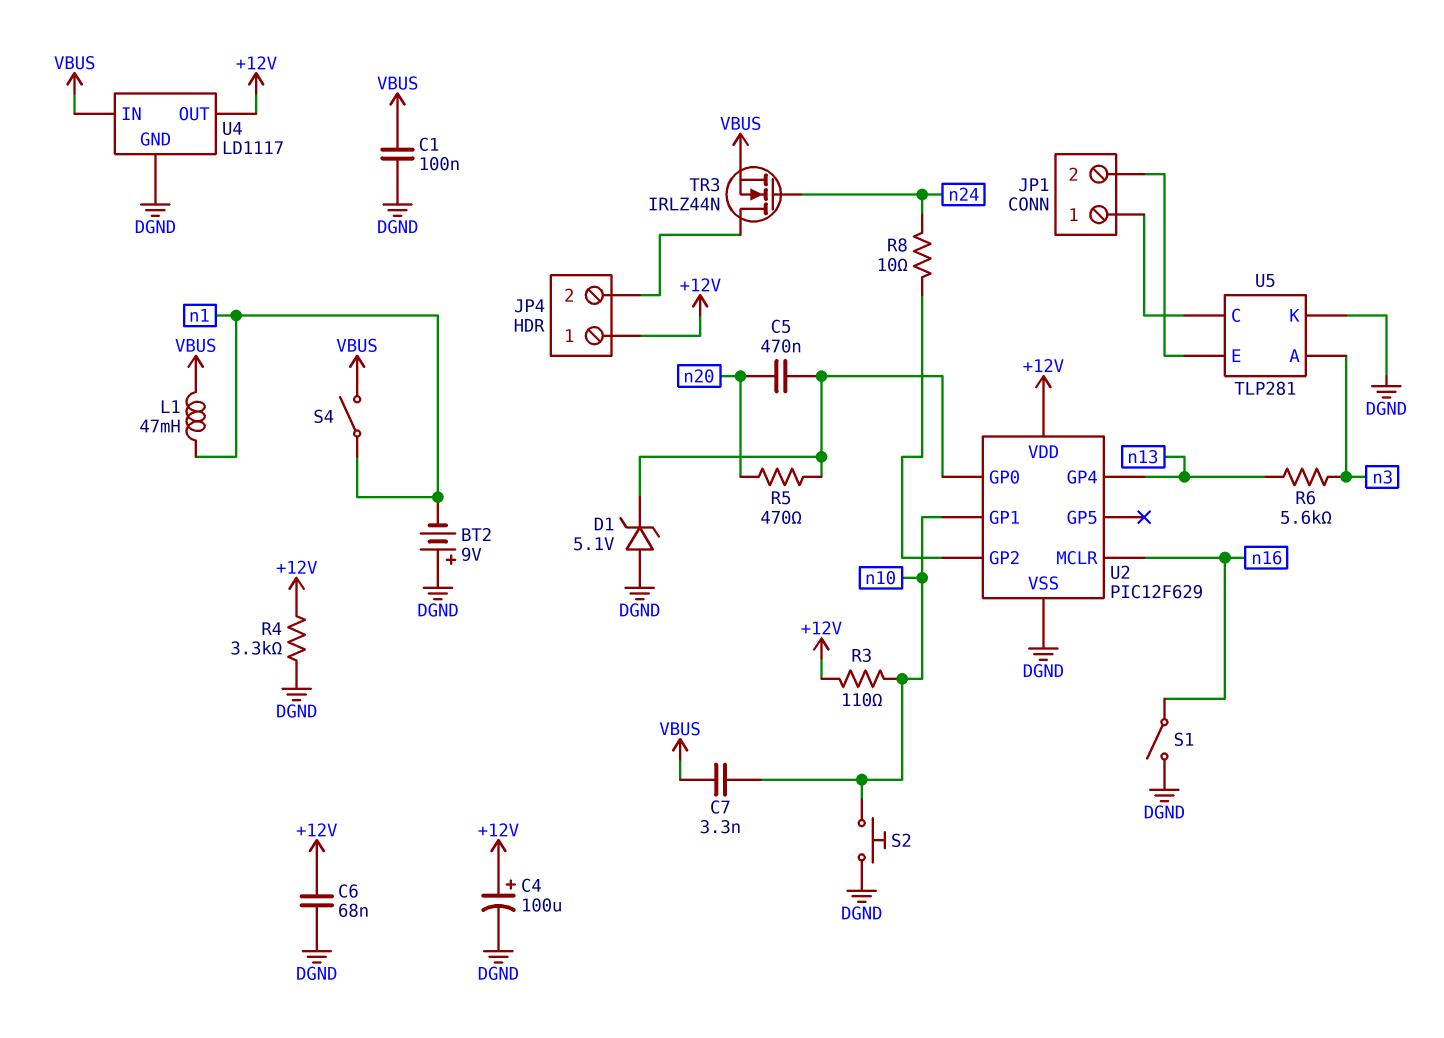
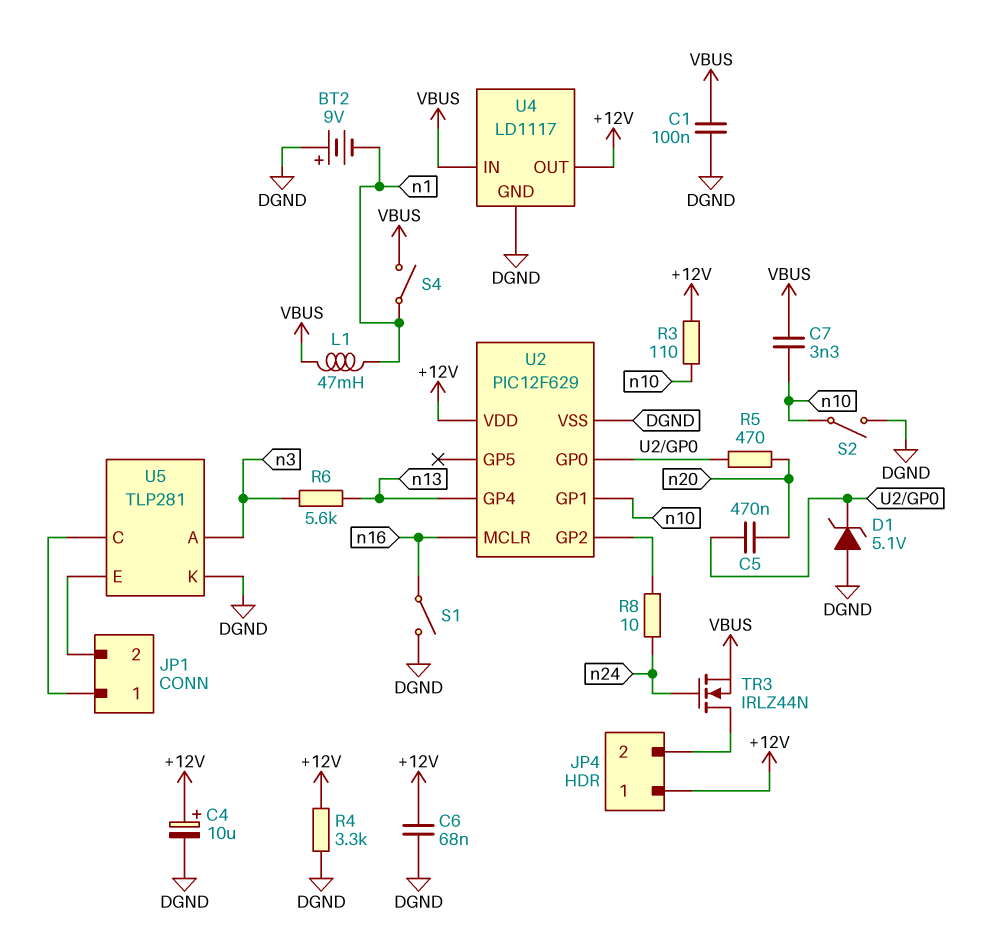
C4: 100uF (plus +12V, minus DGND) -> 10uF (plus +12V, minus DGND)
S2: button (DGND, n10) -> switch (DGND, n10)

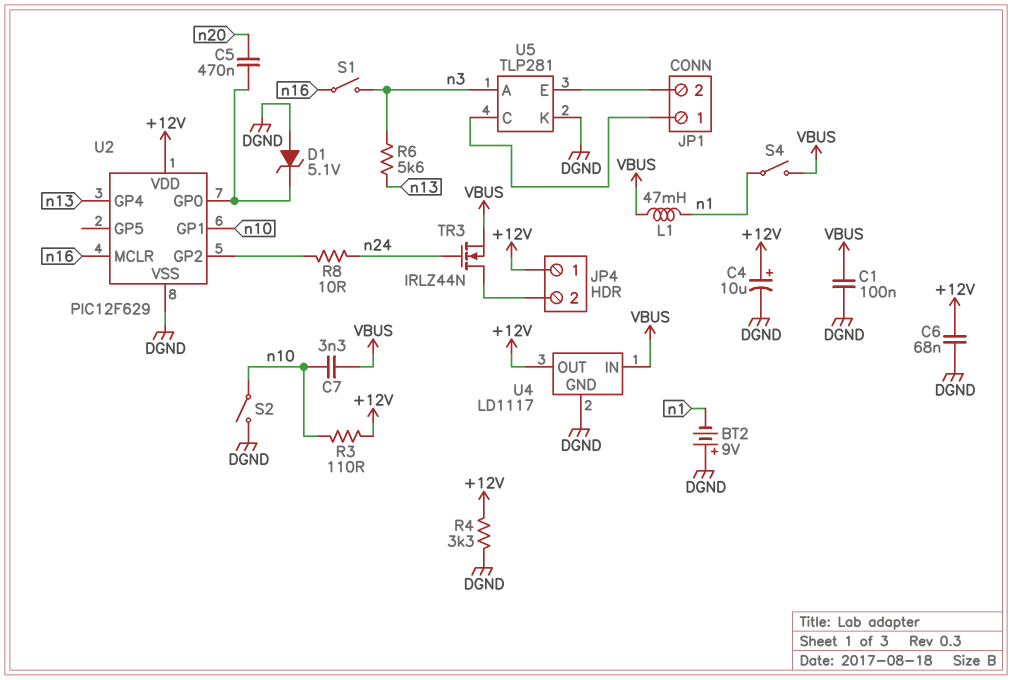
R5: 470 (U2/GP0, n20) -> none
S1: switch (DGND, n16) -> switch (n3, n16)

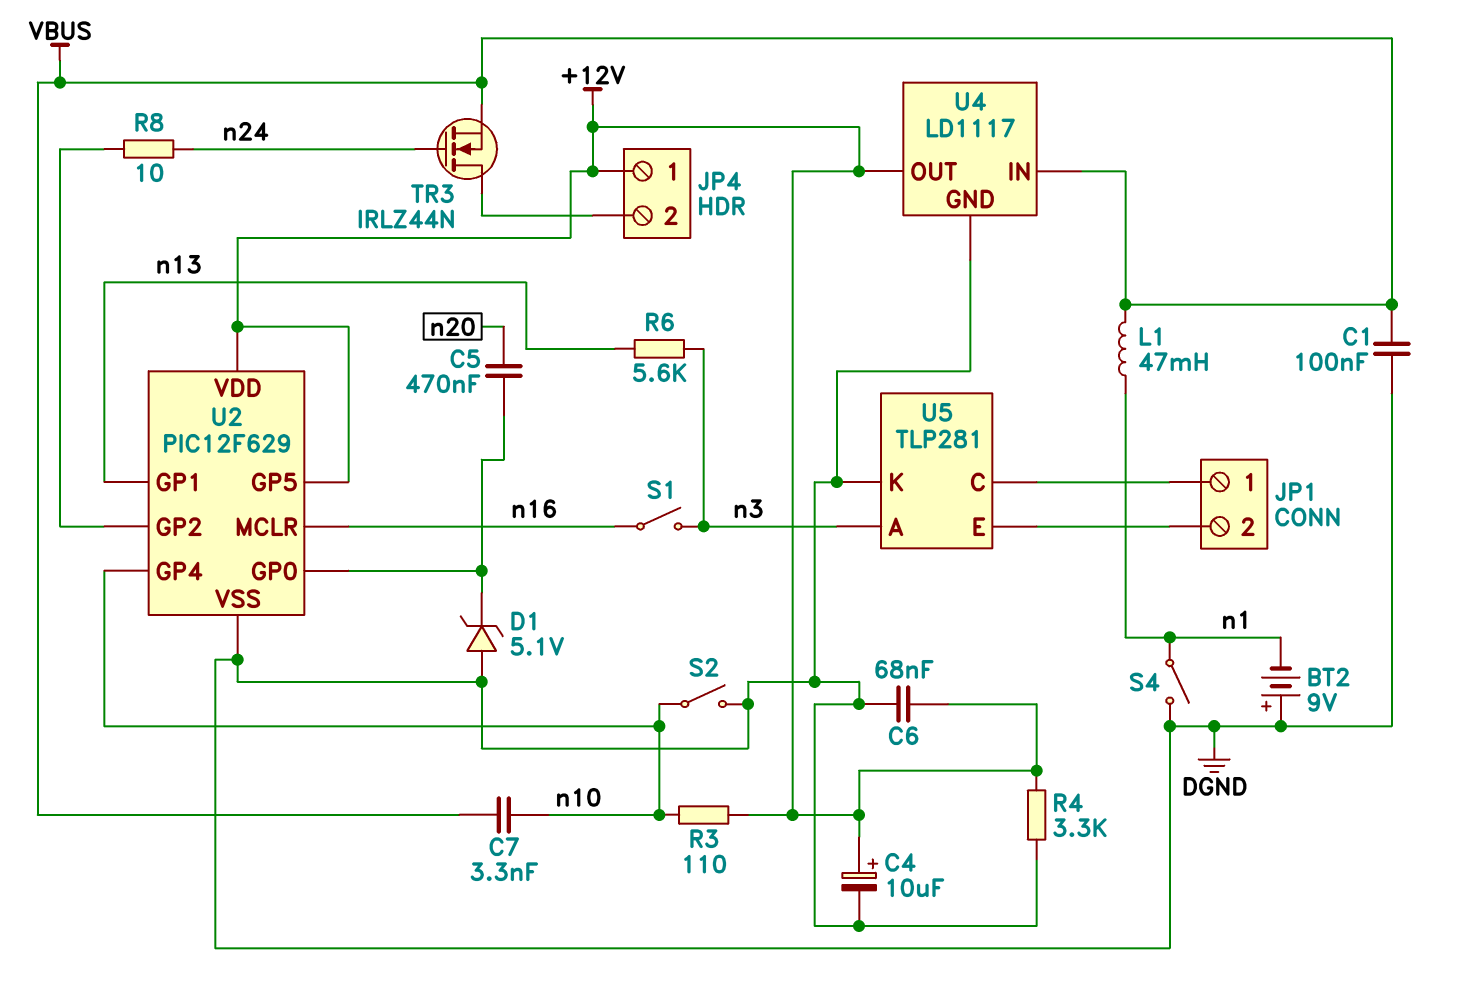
S4: switch (VBUS, n1) -> switch (DGND, n1)
U2 pin GP1: n10 -> n13
U2 pin GP4: n13 -> n10
U2 pin GP5: none -> +12V

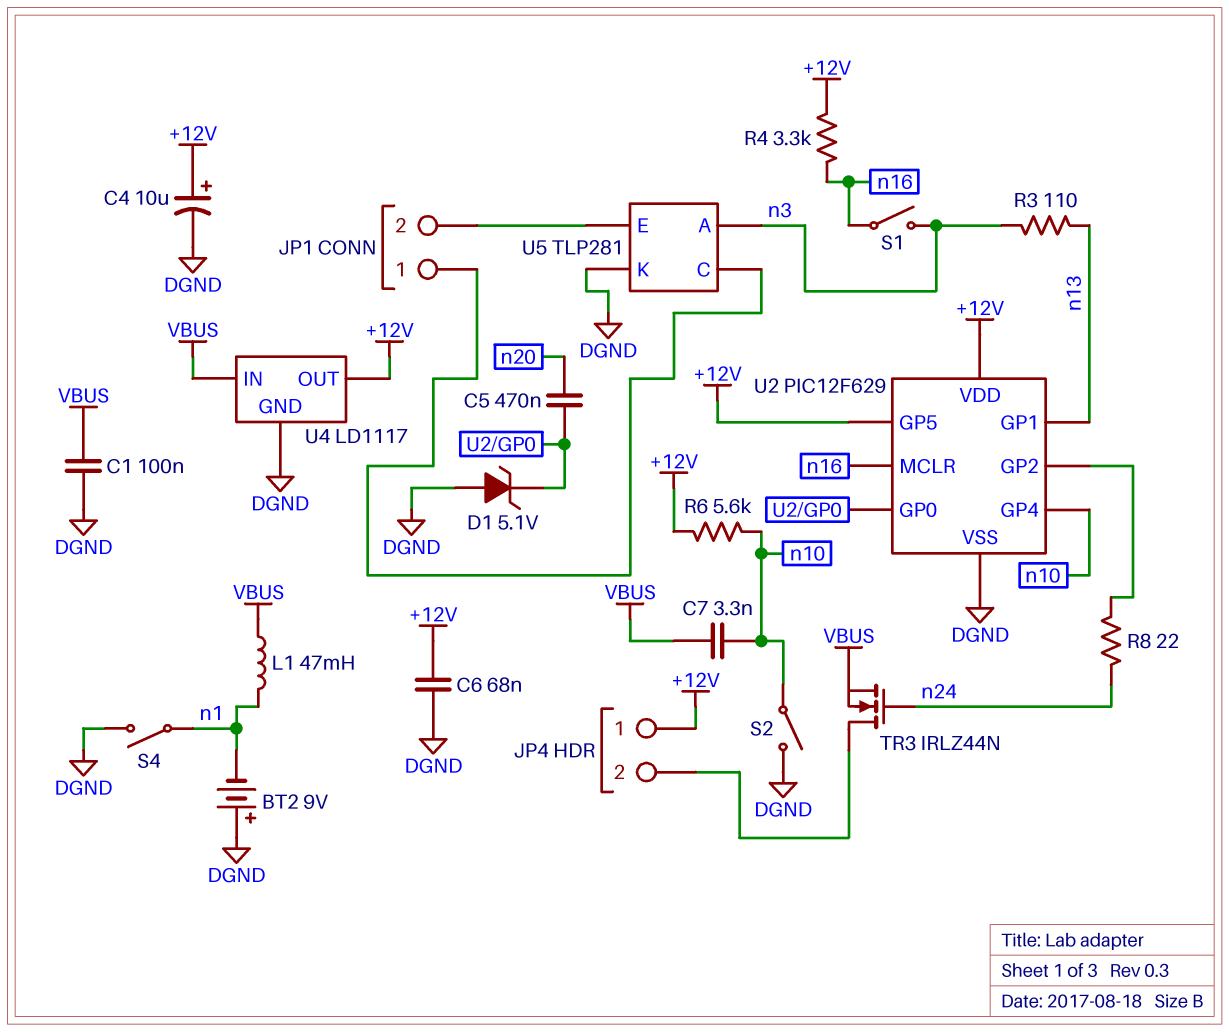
R3: 110 (+12V, n10) -> 110 (n3, n13)
R4: 3.3k (+12V, DGND) -> 3.3k (+12V, n16)
R6: 5.6k (n3, n13) -> 5.6k (+12V, n10)
R8: 10 (U2/GP2, n24) -> 22 (U2/GP2, n24)

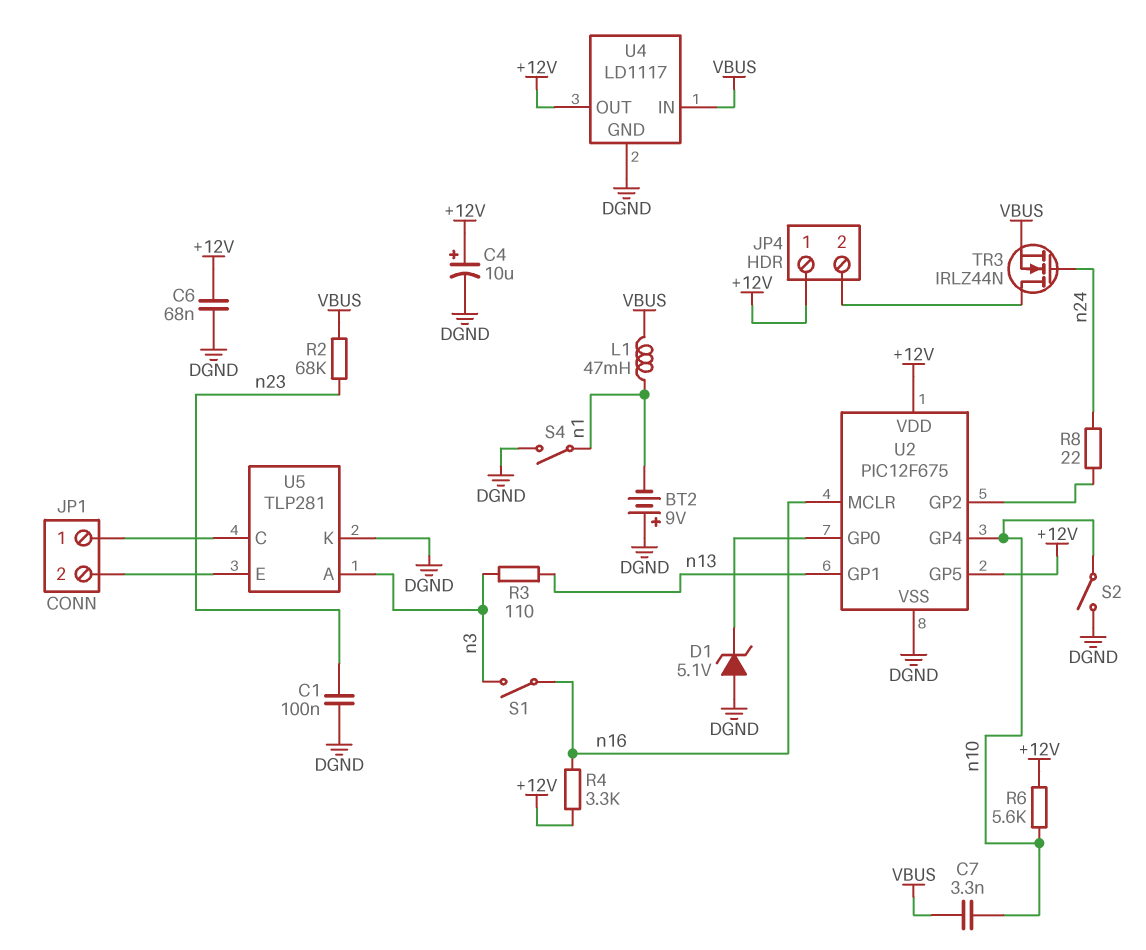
C1: 100nF (DGND, VBUS) -> 100nF (DGND, n23)
C5: 470nF (U2/GP0, n20) -> none
R2: none -> 68k (VBUS, n23)
U2: PIC12F629 -> PIC12F675

